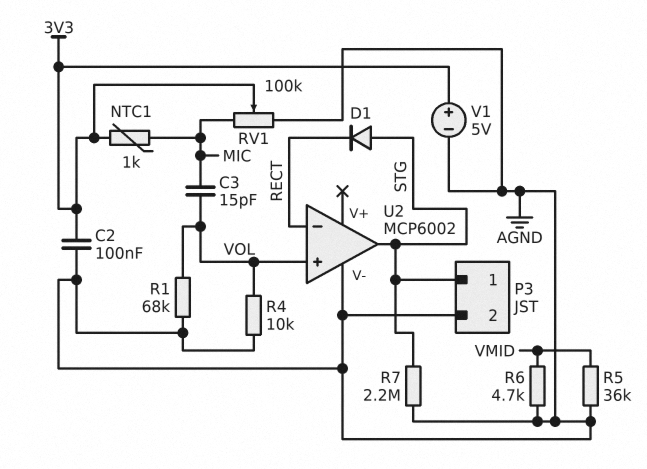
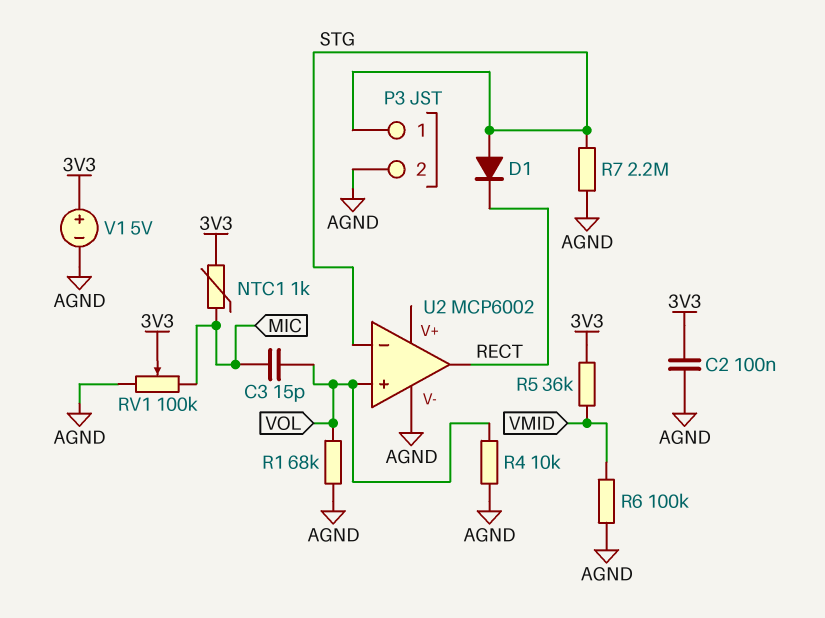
R5: 36k (AGND, VMID) -> 36k (3V3, VMID)
R6: 4.7k (AGND, VMID) -> 100k (AGND, VMID)
U2 pin in-: RECT -> STG
U2 pin out: STG -> RECT

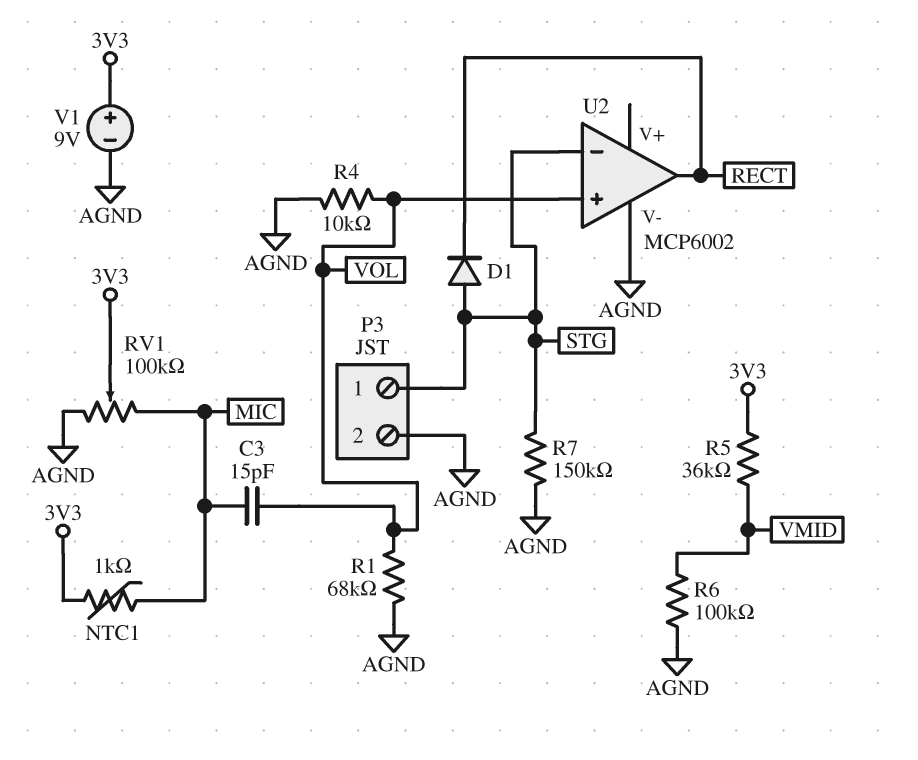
C2: 100nF (3V3, AGND) -> none
R7: 2.2M (AGND, STG) -> 150k (AGND, STG)
V1: 5V (plus 3V3, minus AGND) -> 9V (plus 3V3, minus AGND)

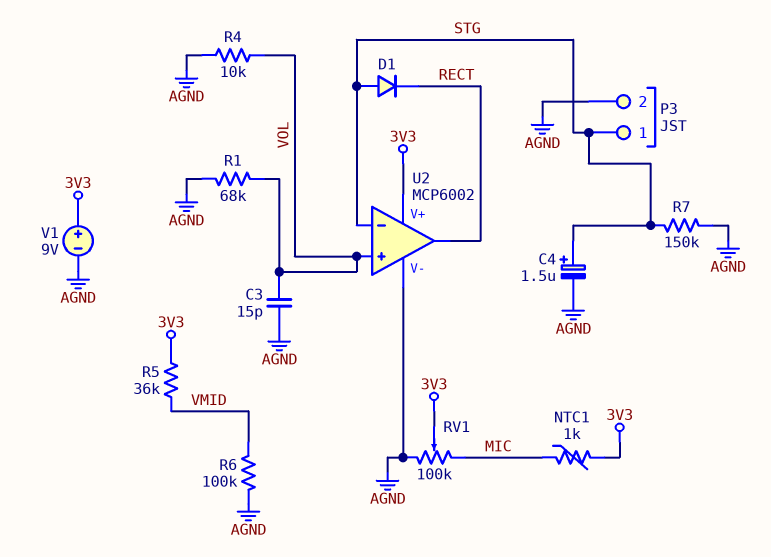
C3: 15pF (MIC, VOL) -> 15pF (AGND, VOL)
C4: none -> 1.5uF (plus STG, minus AGND)
U2 pin V+: none -> 3V3

